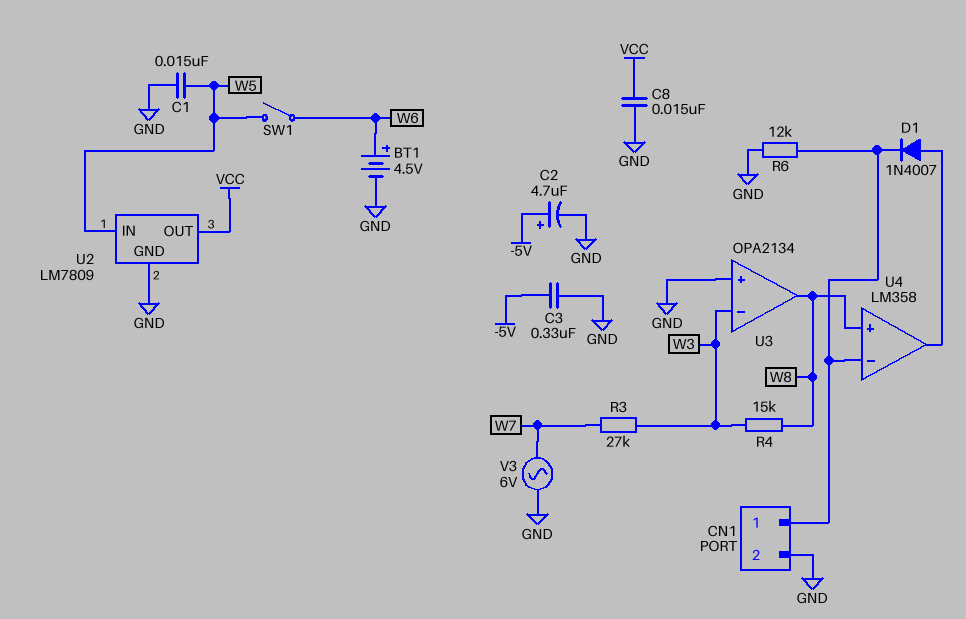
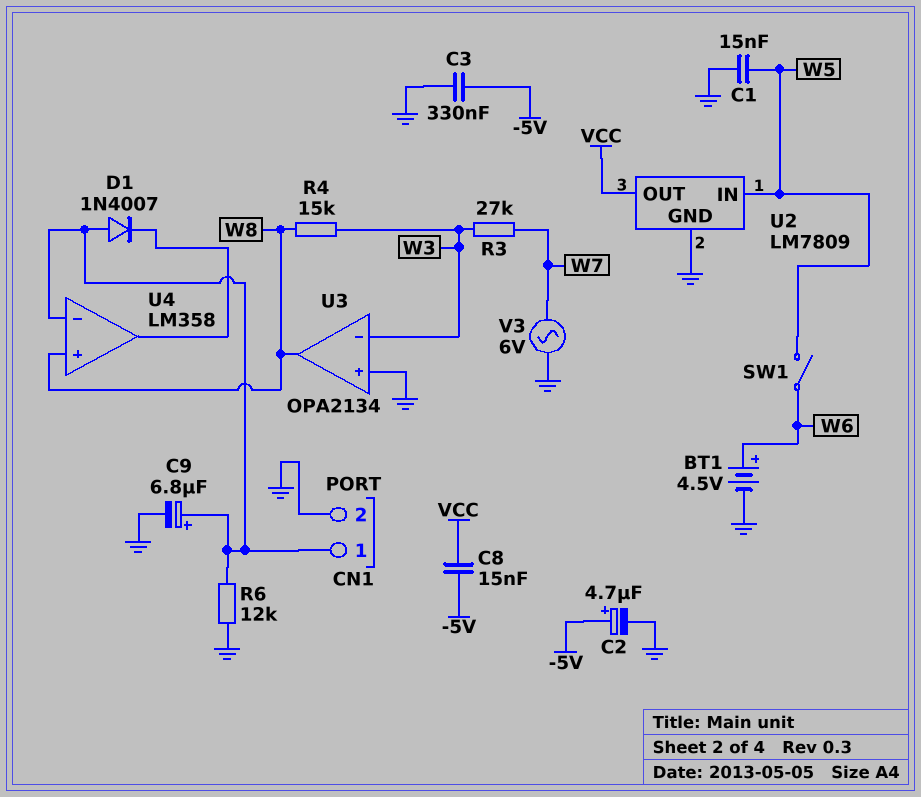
C8: 15nF (GND, VCC) -> 15nF (-5V, VCC)
C9: none -> 6.8uF (plus CN1/1, minus GND)
D1: diode 1N4007 (A U4/out, K CN1/1) -> diode 1N4007 (A CN1/1, K U4/out)

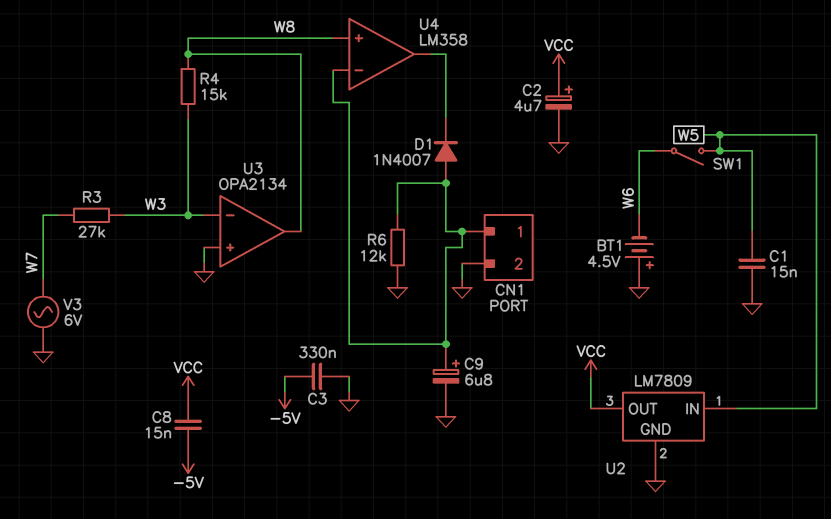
BT1: 4.5V (plus W6, minus GND) -> 4.5V (plus GND, minus W6)
C2: 4.7uF (plus -5V, minus GND) -> 4.7uF (plus VCC, minus GND)

